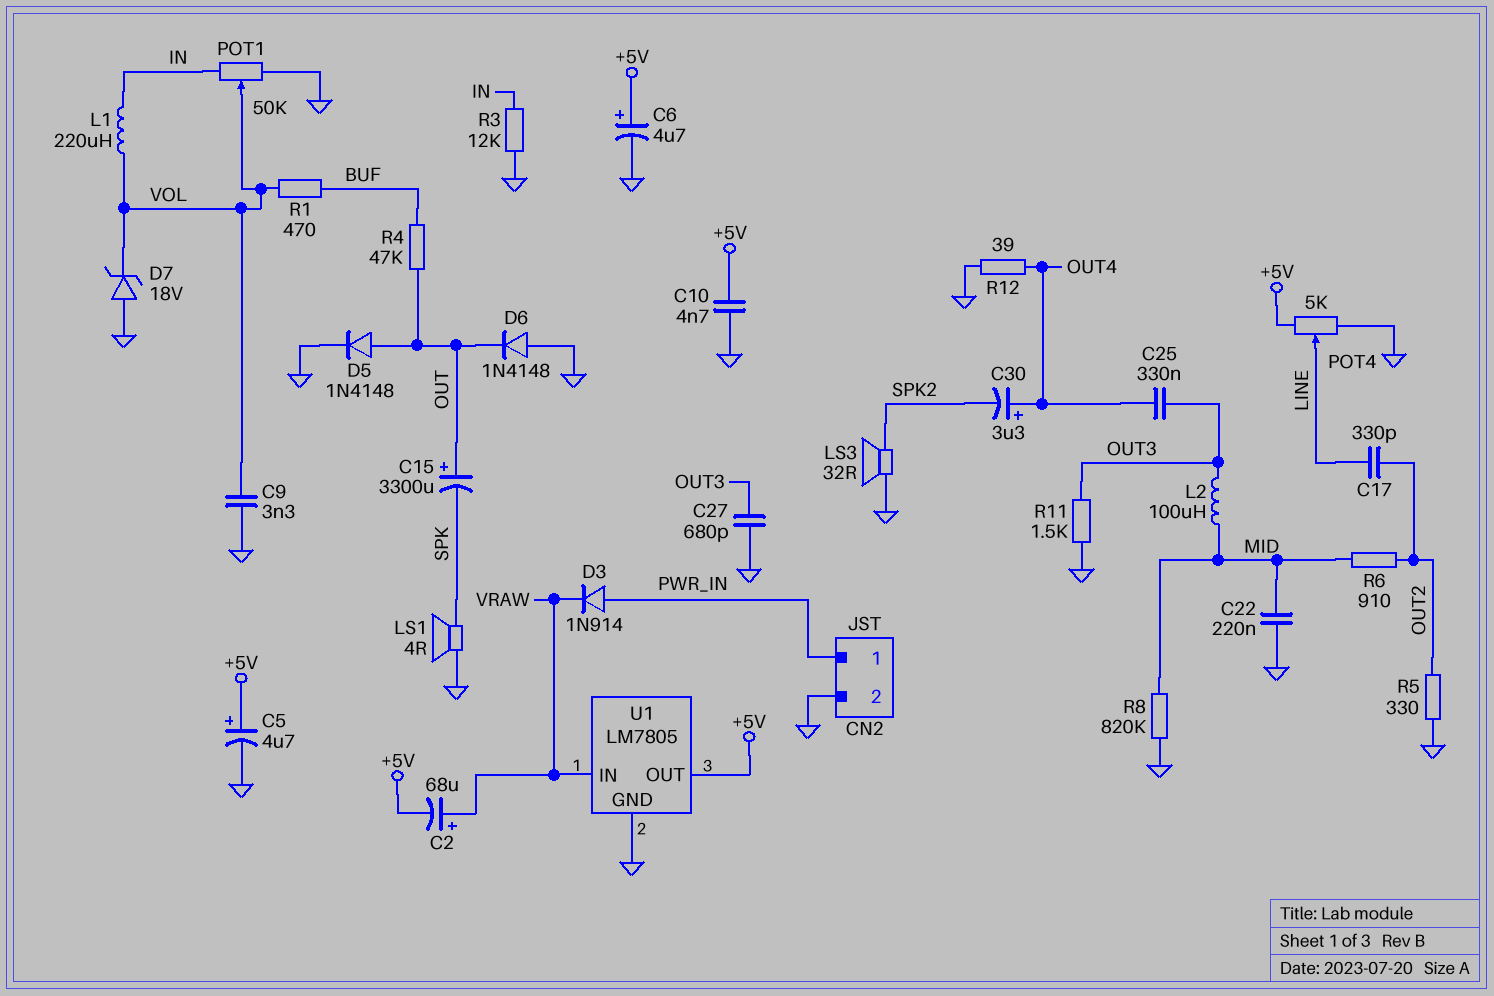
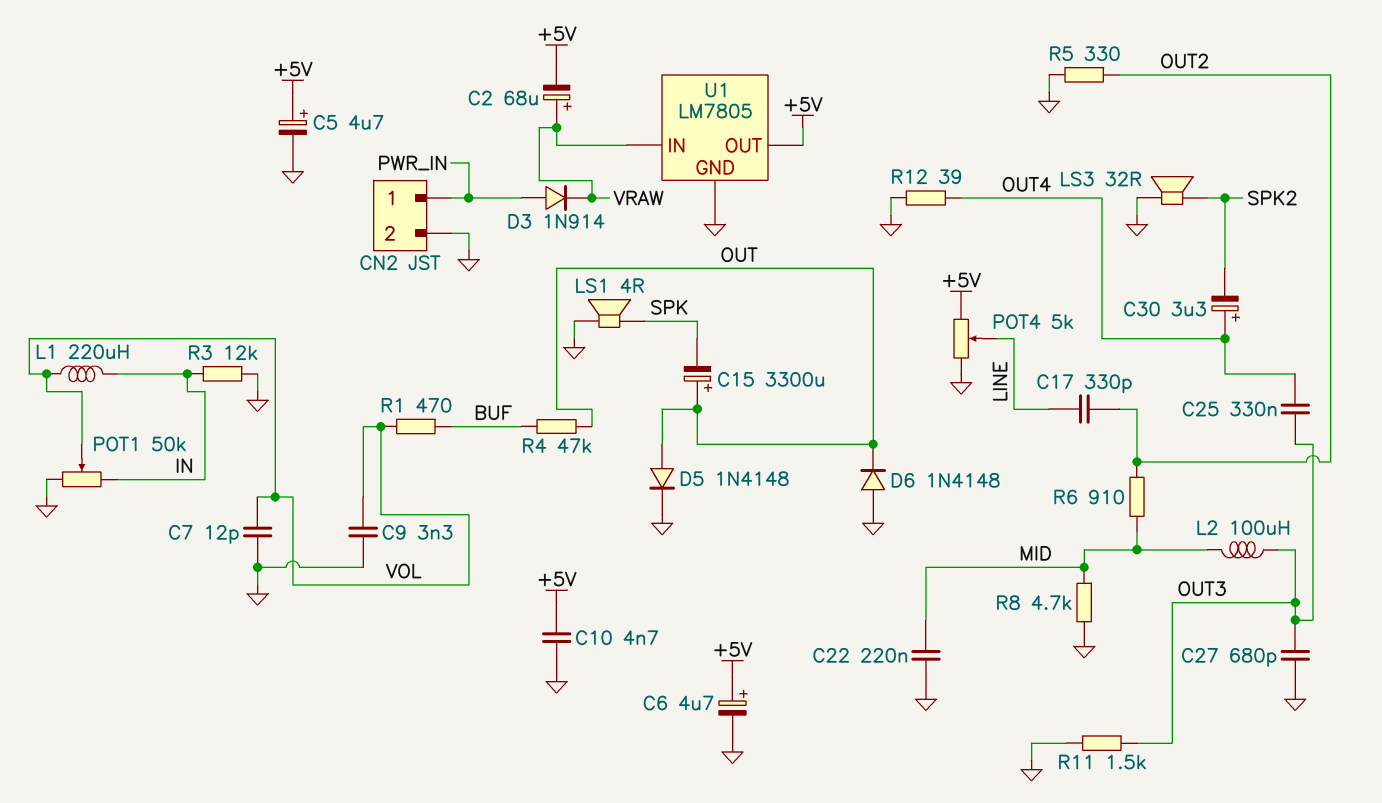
C7: none -> 12pF (GND, VOL)
D7: zener 18V (A GND, K VOL) -> none
R8: 820k (GND, MID) -> 4.7k (GND, MID)

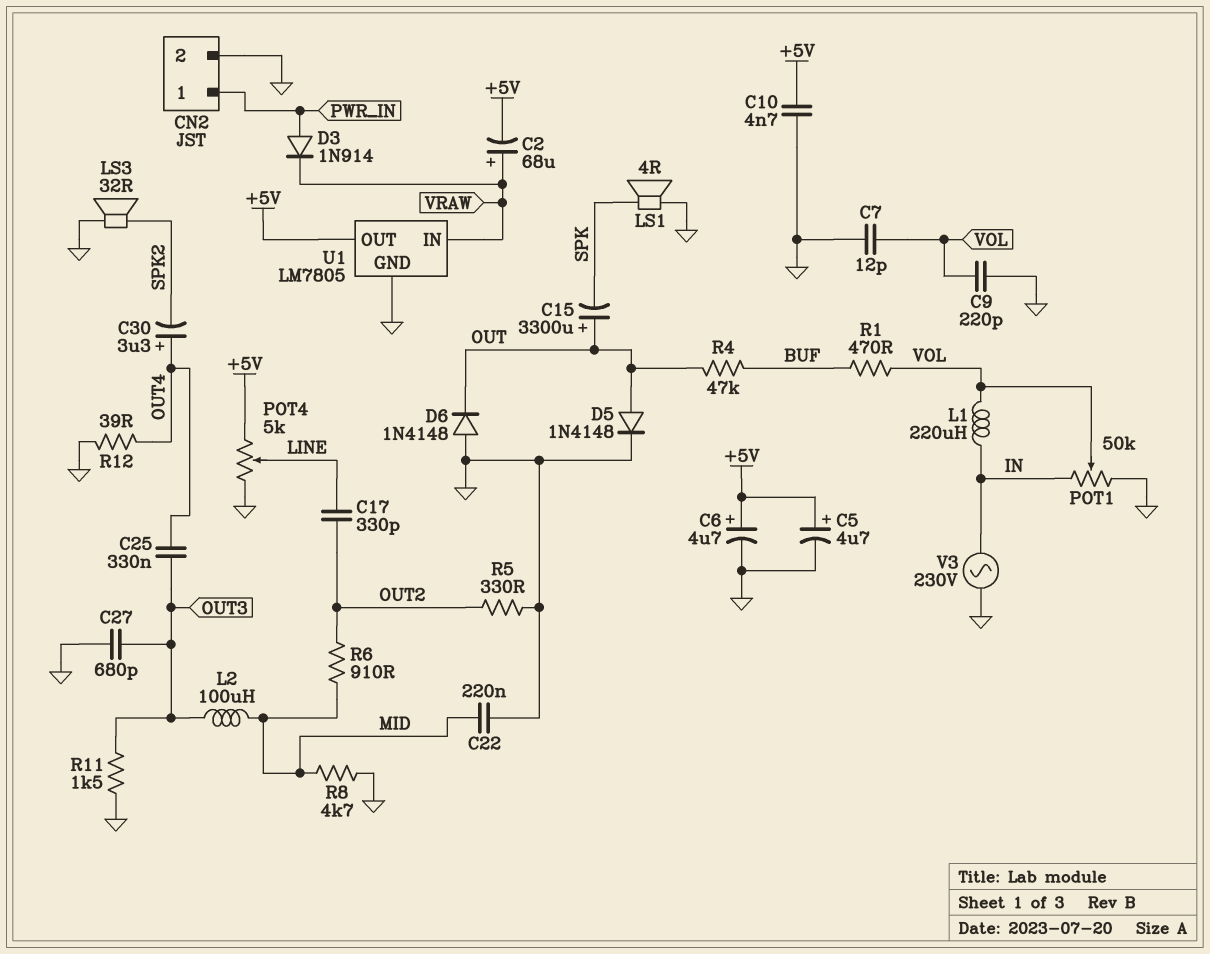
C9: 3.3nF (GND, VOL) -> 220pF (GND, VOL)
R3: 12k (GND, IN) -> none
V3: none -> AC 230V (GND, IN)

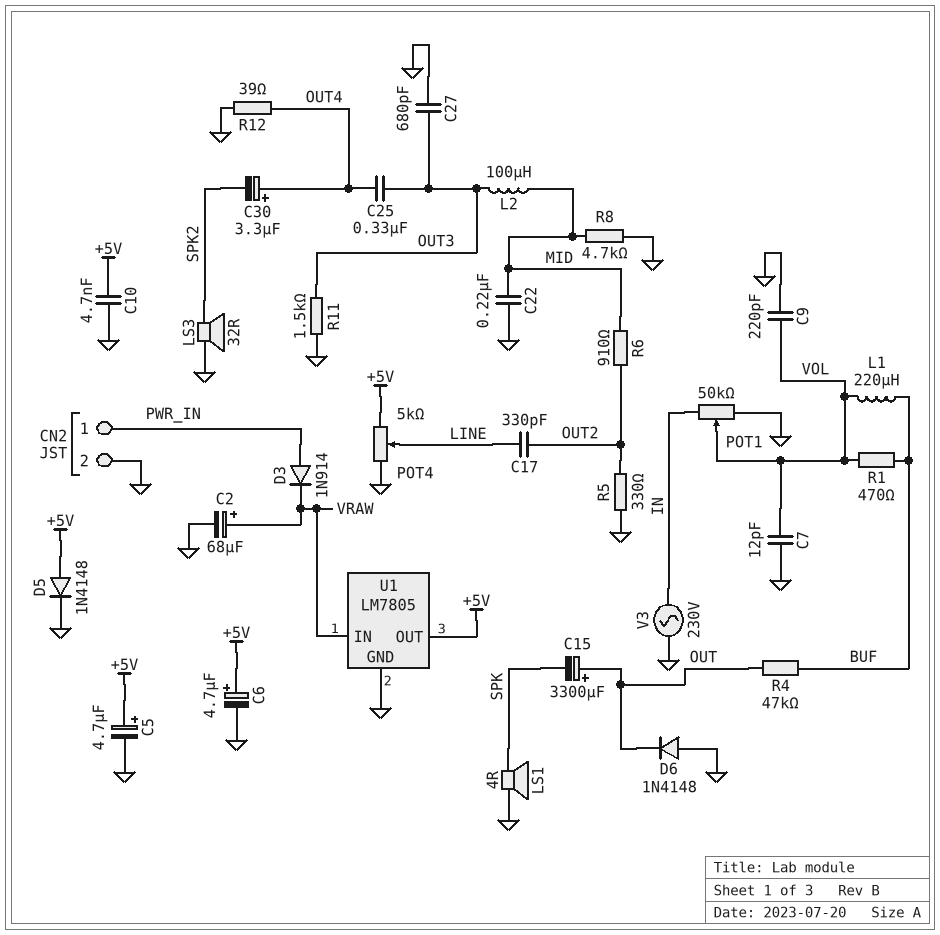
C2: 68uF (plus VRAW, minus +5V) -> 68uF (plus VRAW, minus GND)
D5: diode 1N4148 (A OUT, K GND) -> diode 1N4148 (A +5V, K GND)
L1: 220uH (IN, VOL) -> 220uH (BUF, VOL)

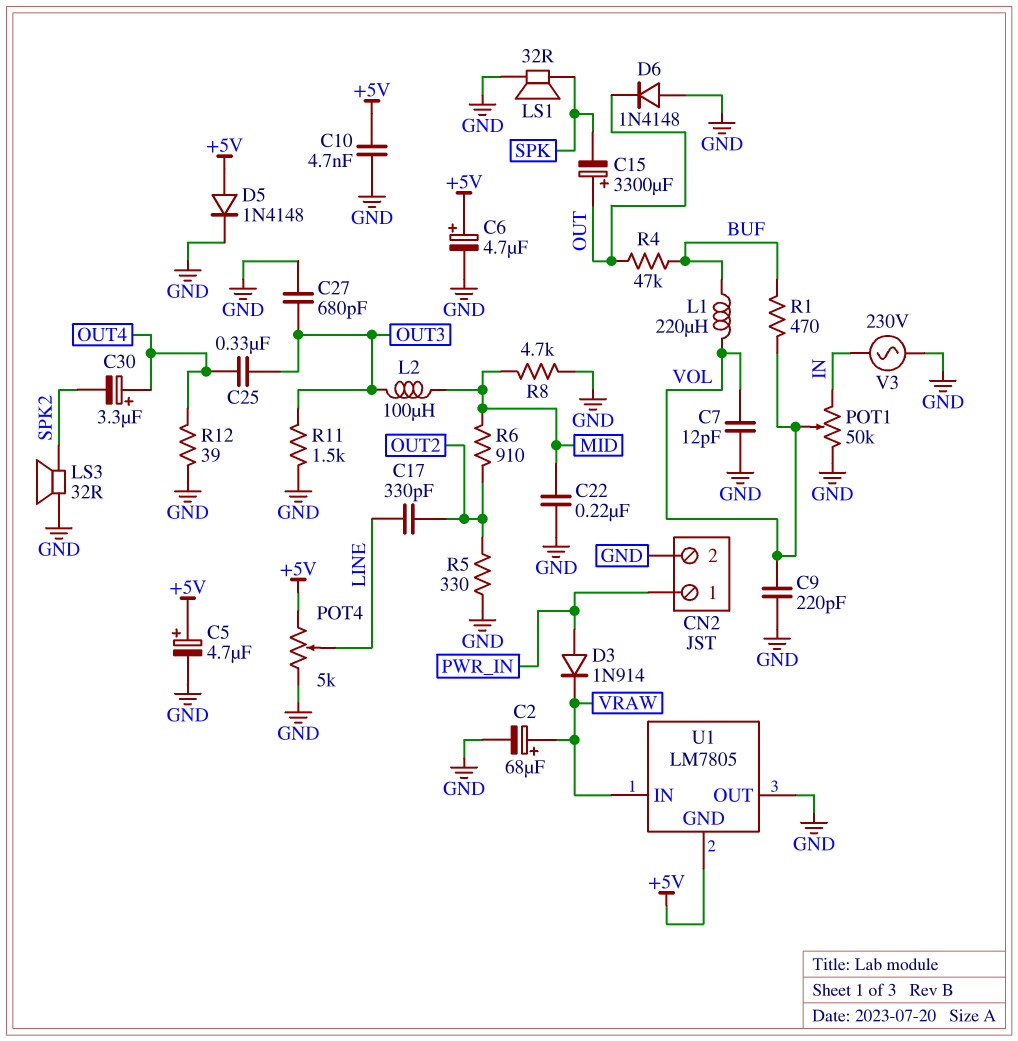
LS1: speaker 4R (GND, SPK) -> speaker 32R (GND, SPK)
U1 pin GND: GND -> +5V
U1 pin OUT: +5V -> GND

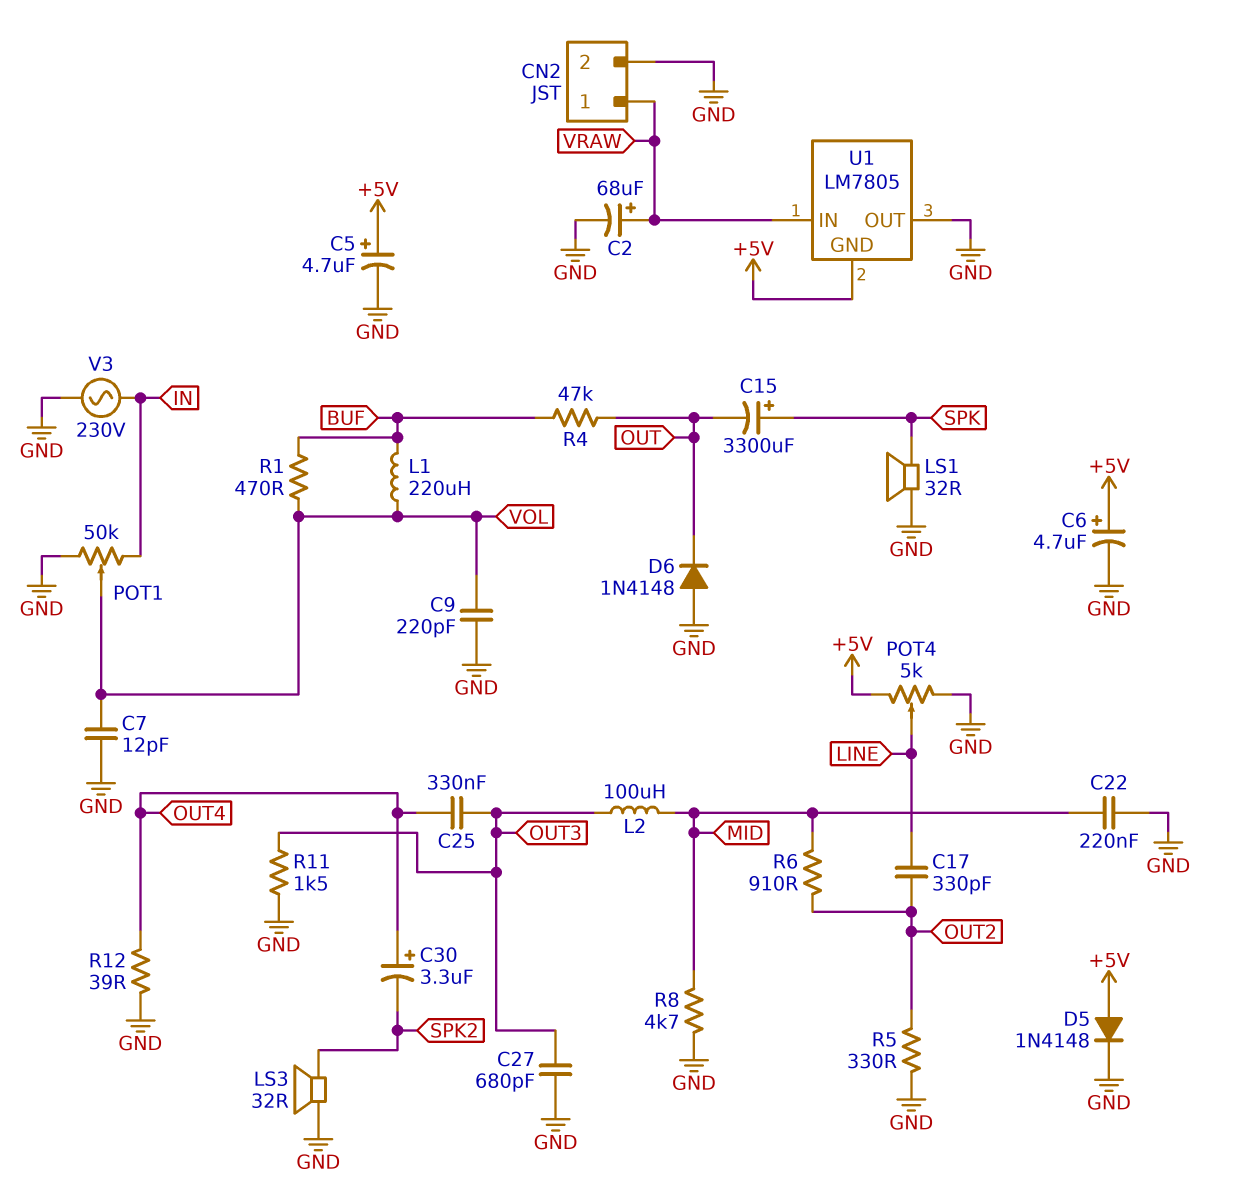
C10: 4.7nF (+5V, GND) -> none
C15: 3300uF (plus OUT, minus SPK) -> 3300uF (plus SPK, minus OUT)
CN2 pin 1: PWR_IN -> VRAW
D3: diode 1N914 (A PWR_IN, K VRAW) -> none

